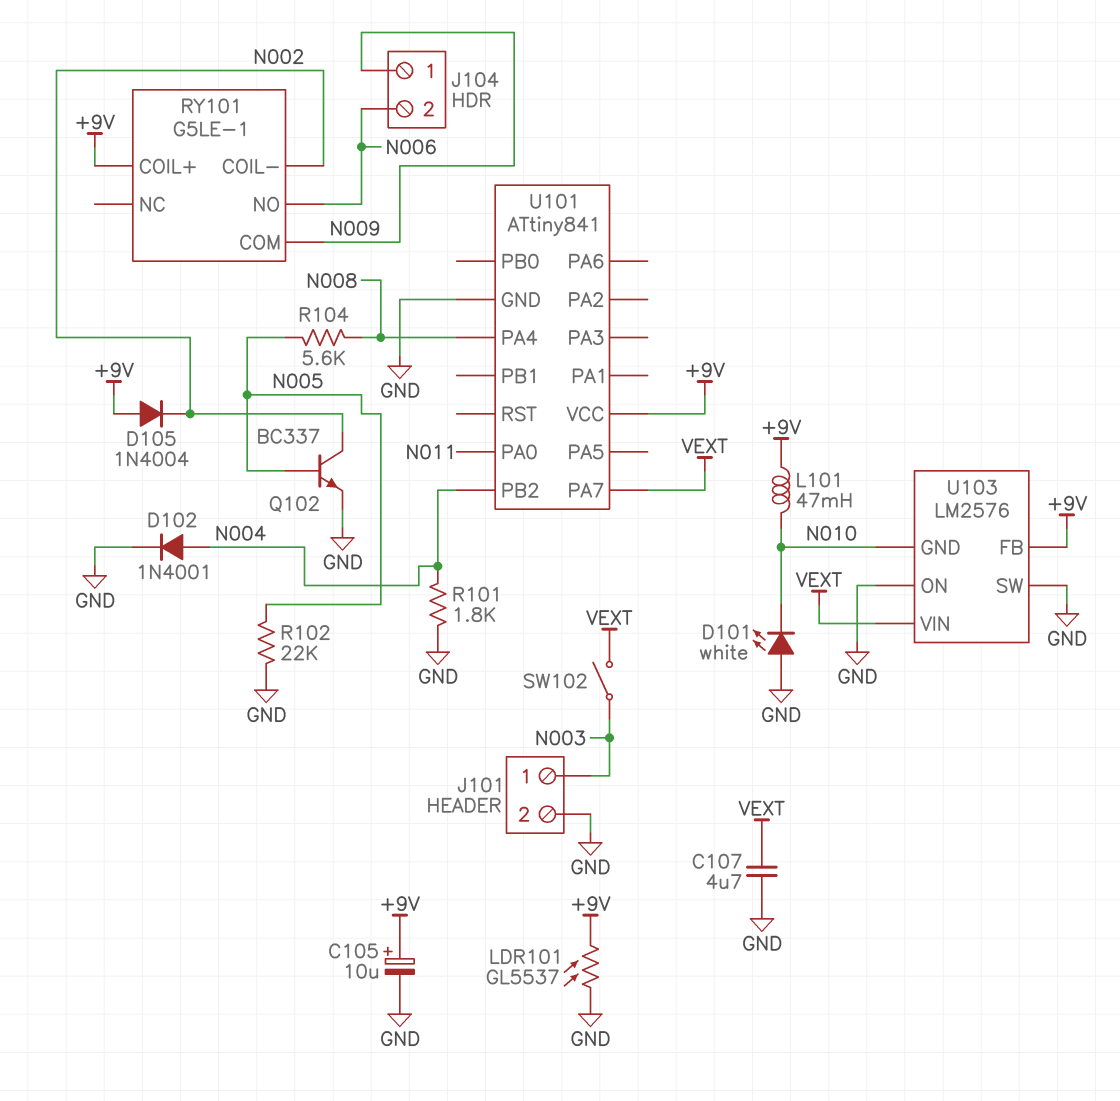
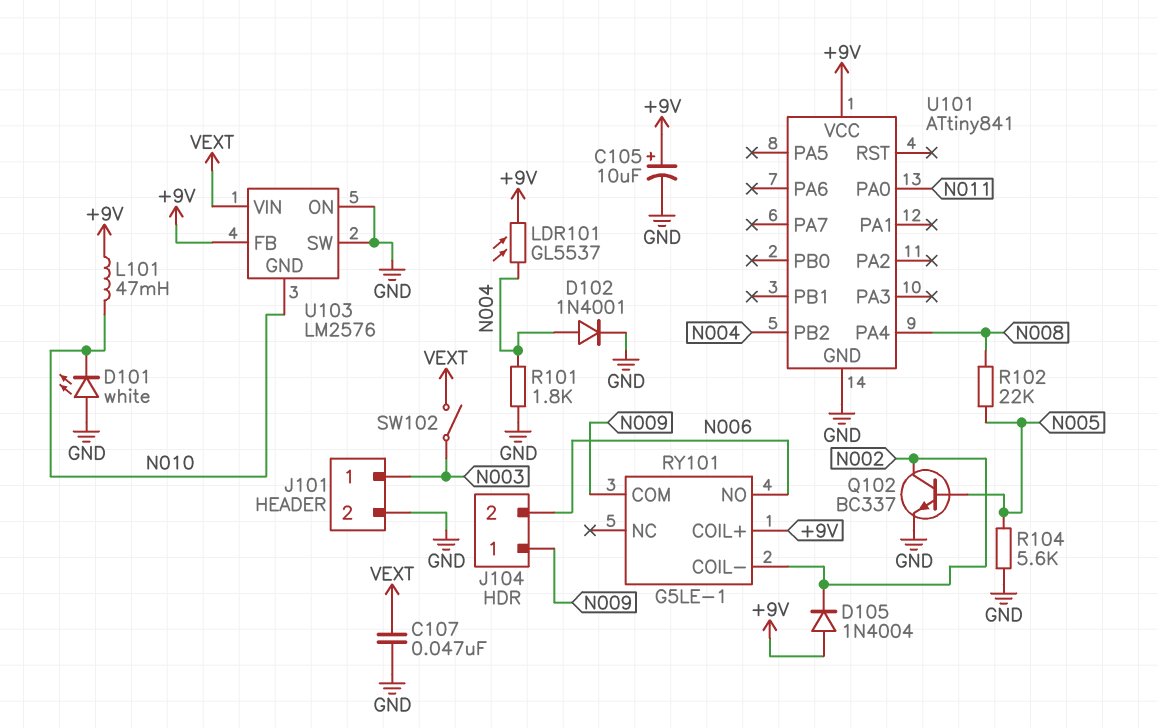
C107: 4.7uF (GND, VEXT) -> 47nF (GND, VEXT)
LDR101: GL5537 (+9V, GND) -> GL5537 (+9V, N004)
R102: 22k (GND, N005) -> 22k (N005, N008)
R104: 5.6k (N005, N008) -> 5.6k (GND, N005)
U101 pin PA7: VEXT -> none

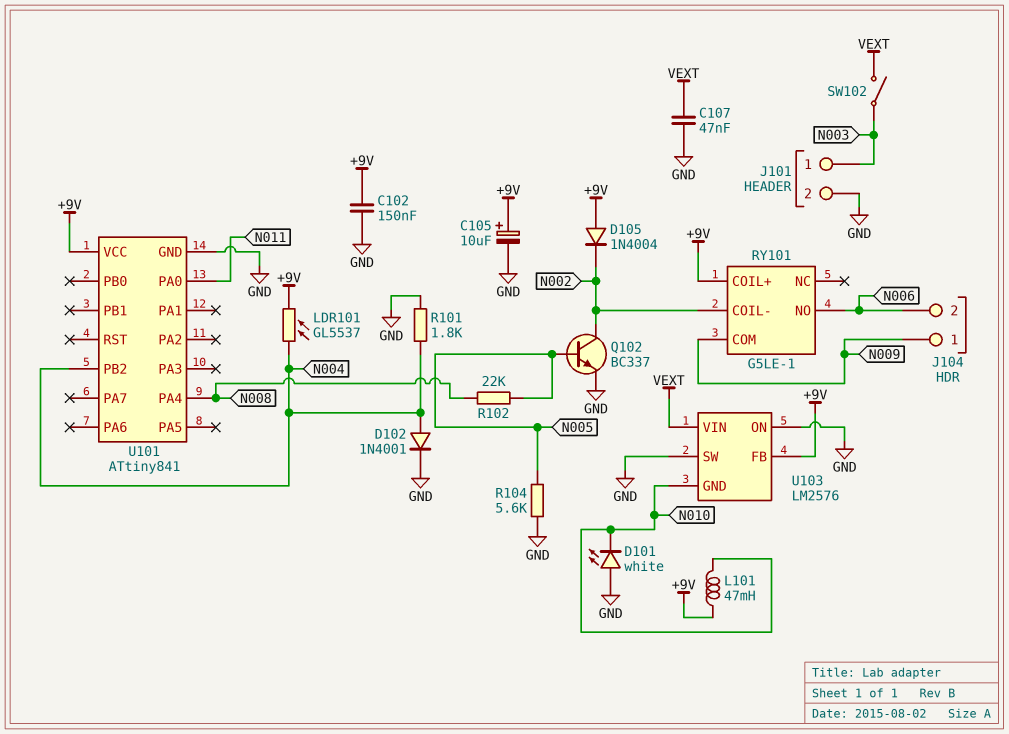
C102: none -> 150nF (+9V, GND)

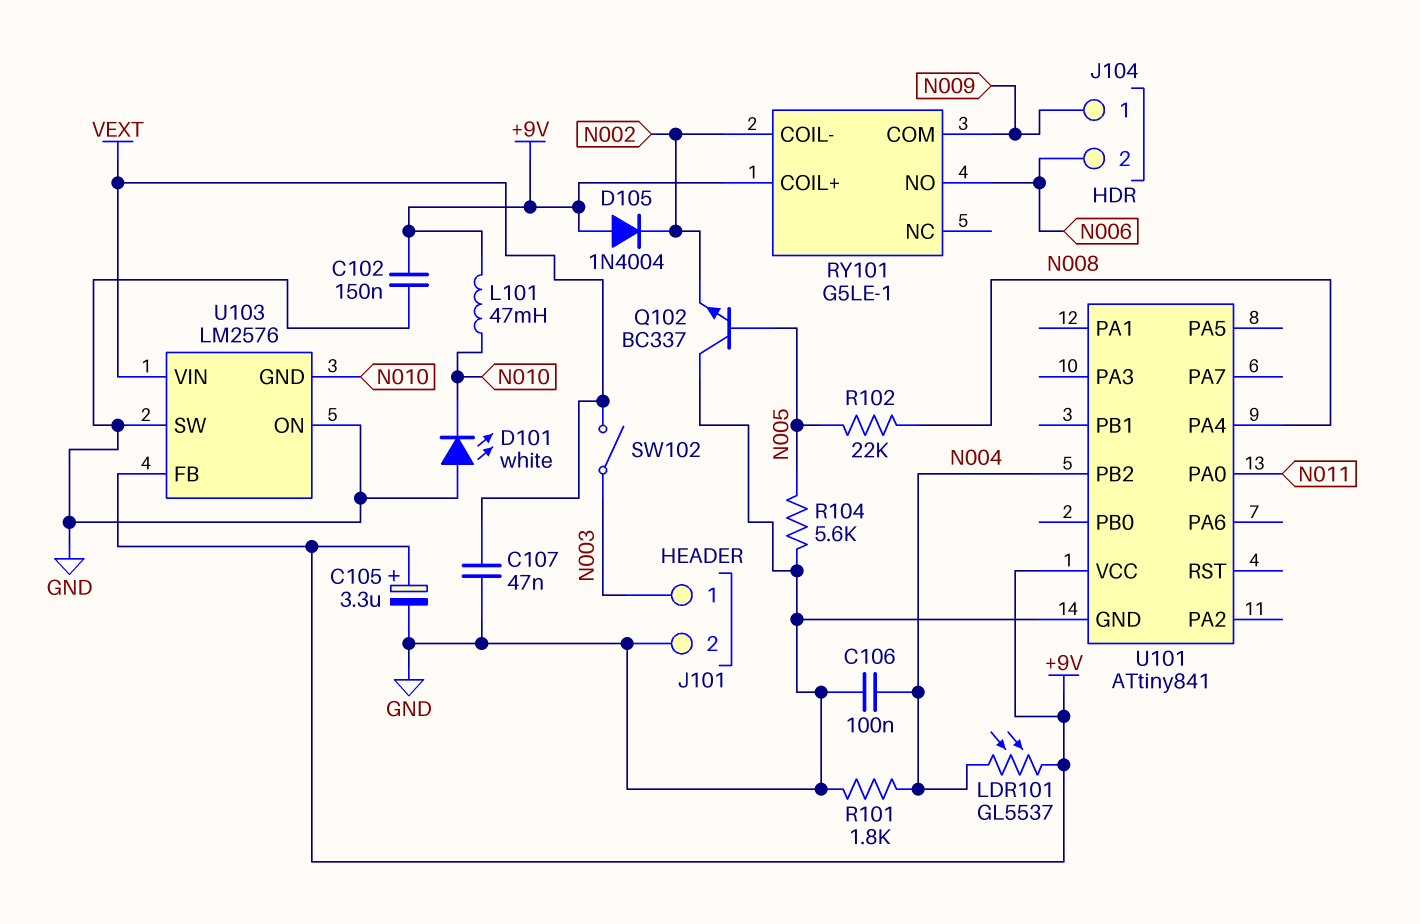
C105: 10uF (plus +9V, minus GND) -> 3.3uF (plus +9V, minus GND)
C106: none -> 100nF (GND, N004)
D102: diode 1N4001 (A N004, K GND) -> none
Q102: NPN BC337 (B N005, C N002, E GND) -> NPN BC337 (B N005, C GND, E N002)

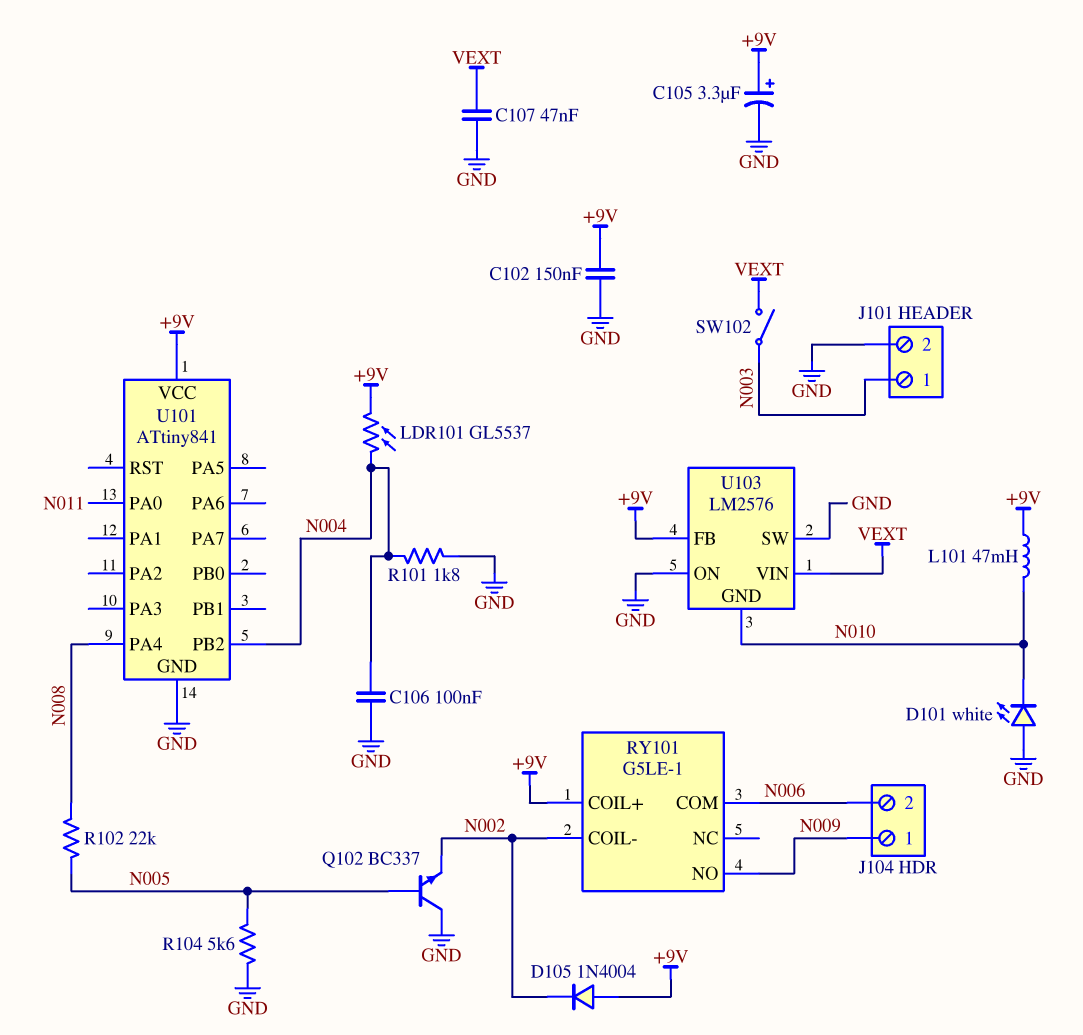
RY101 pin COM: N009 -> N006
RY101 pin NO: N006 -> N009

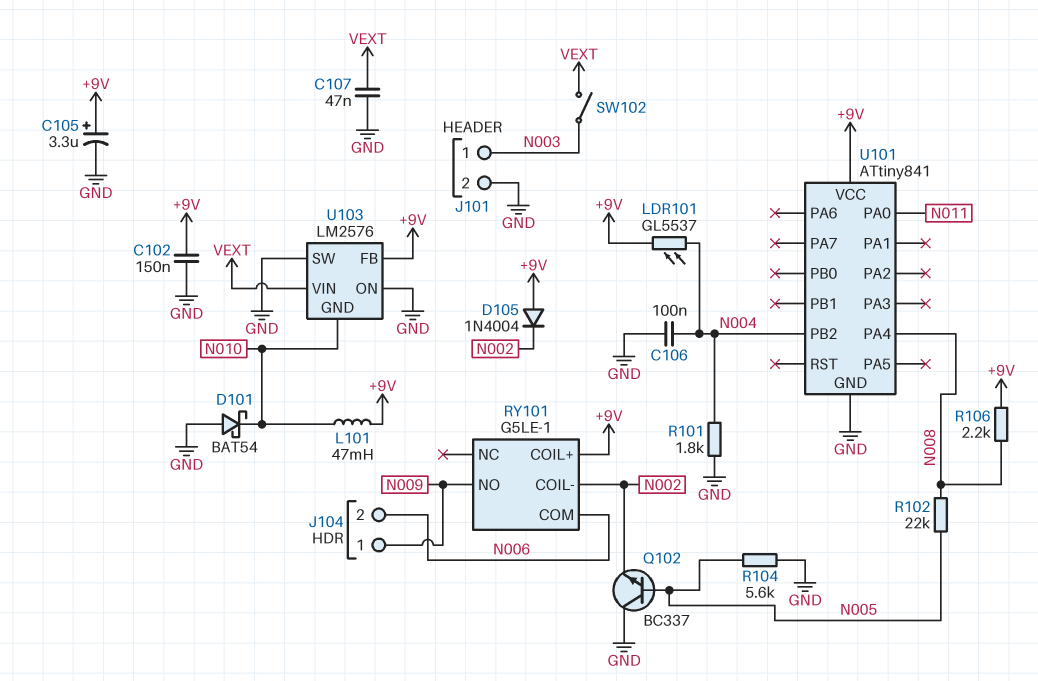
D101: LED white (A GND, K N010) -> schottky BAT54 (A GND, K N010)
R106: none -> 2.2k (+9V, N008)

